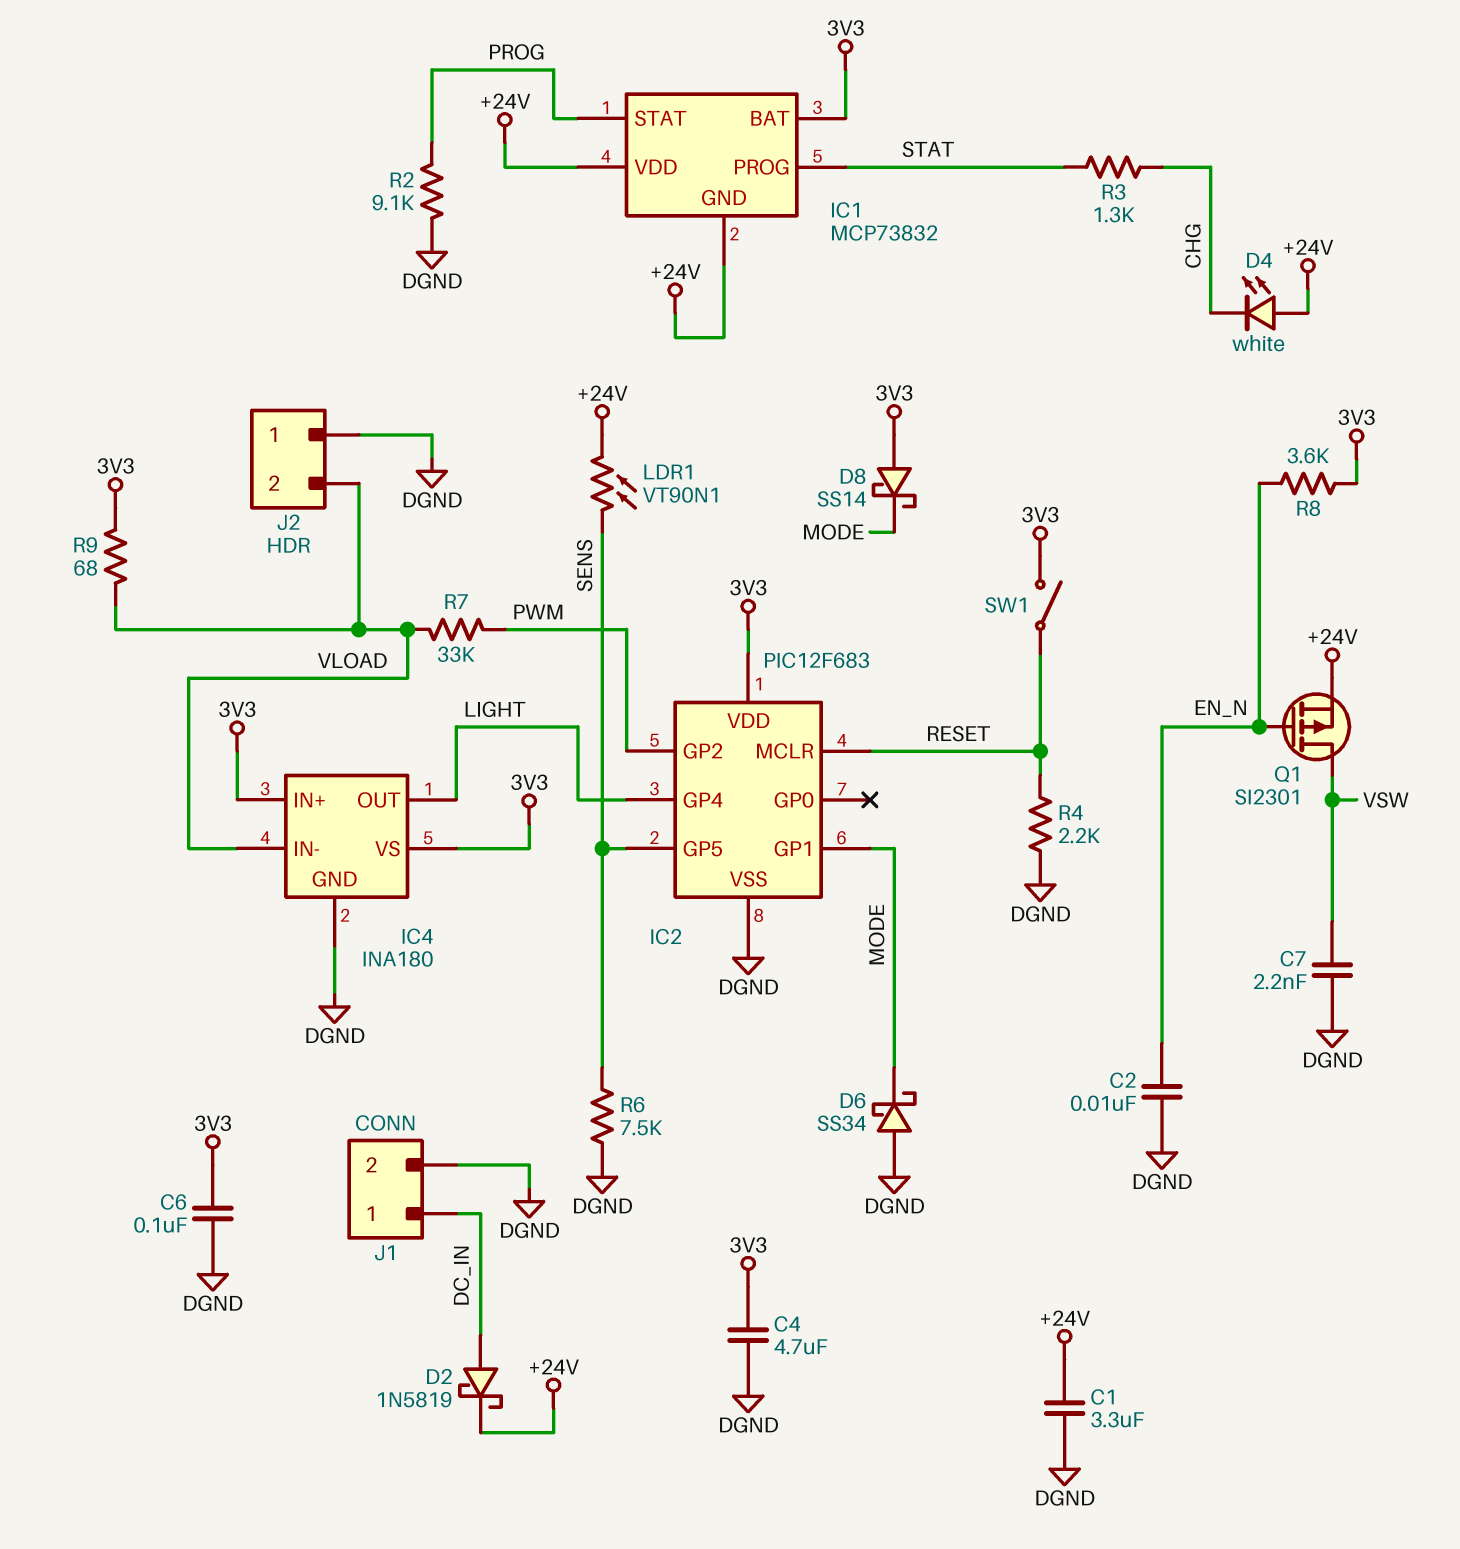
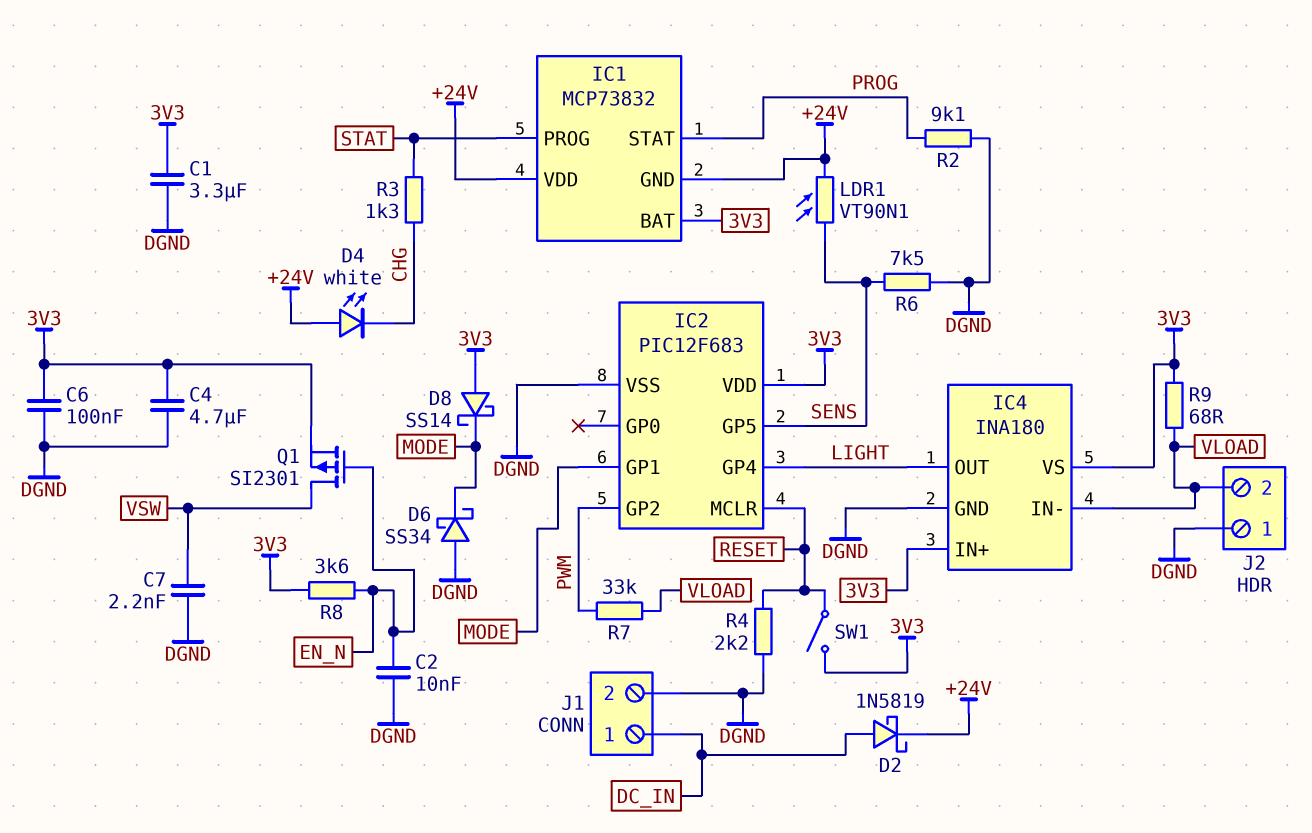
C1: 3.3uF (+24V, DGND) -> 3.3uF (3V3, DGND)
Q1: PMOS SI2301 (G EN_N, D VSW, S +24V) -> PMOS SI2301 (G EN_N, D VSW, S 3V3)

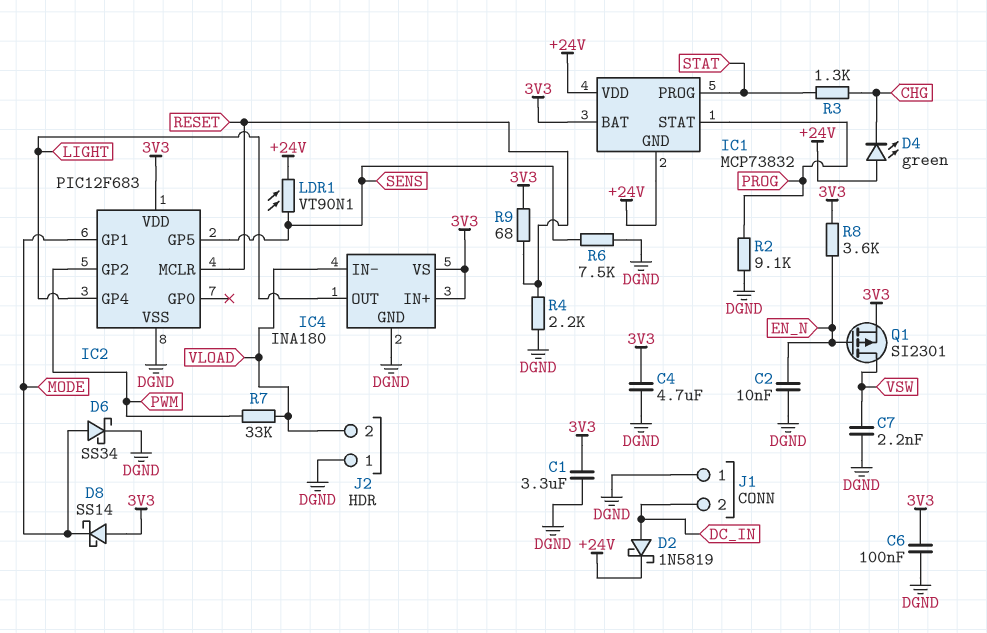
D4: LED white (A +24V, K CHG) -> LED green (A +24V, K CHG)
D6: schottky SS34 (A DGND, K MODE) -> schottky SS34 (A MODE, K DGND)
J1 pin 1: DC_IN -> DGND
J1 pin 2: DGND -> DC_IN
R9: 68 (3V3, VLOAD) -> 68 (3V3, RESET)
SW1: switch (3V3, RESET) -> none

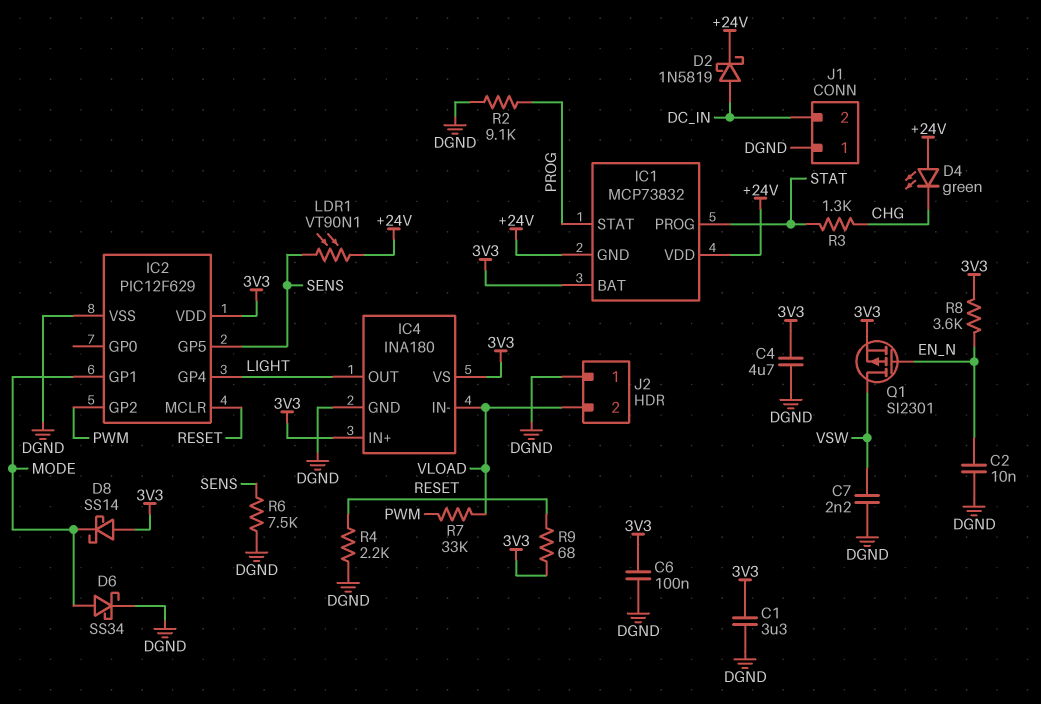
IC2: PIC12F683 -> PIC12F629

